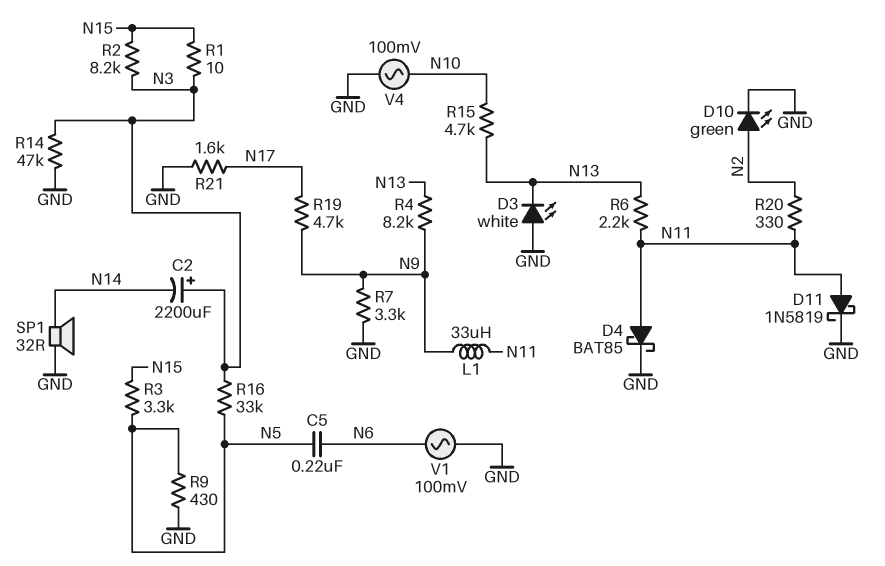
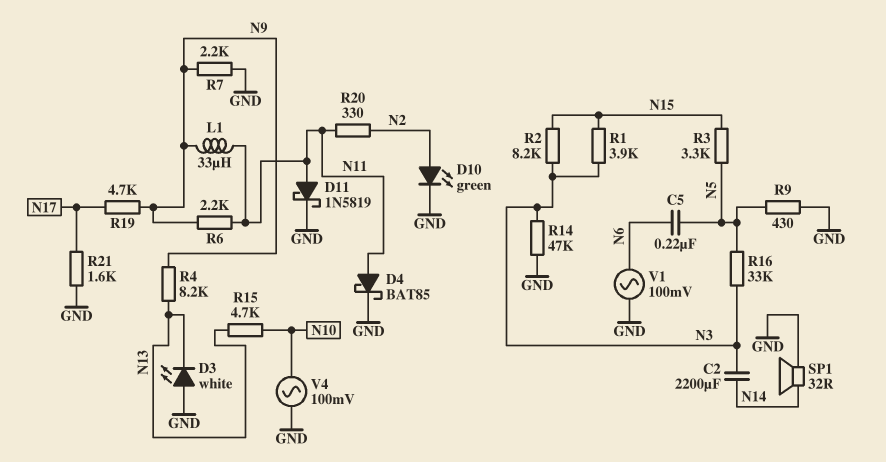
C2: 2200uF (plus N3, minus N14) -> 2200uF (N3, N14)
R1: 10 (N3, N15) -> 3.9k (N3, N15)
R6: 2.2k (N11, N13) -> 2.2k (N9, N11)
R7: 3.3k (GND, N9) -> 2.2k (GND, N9)

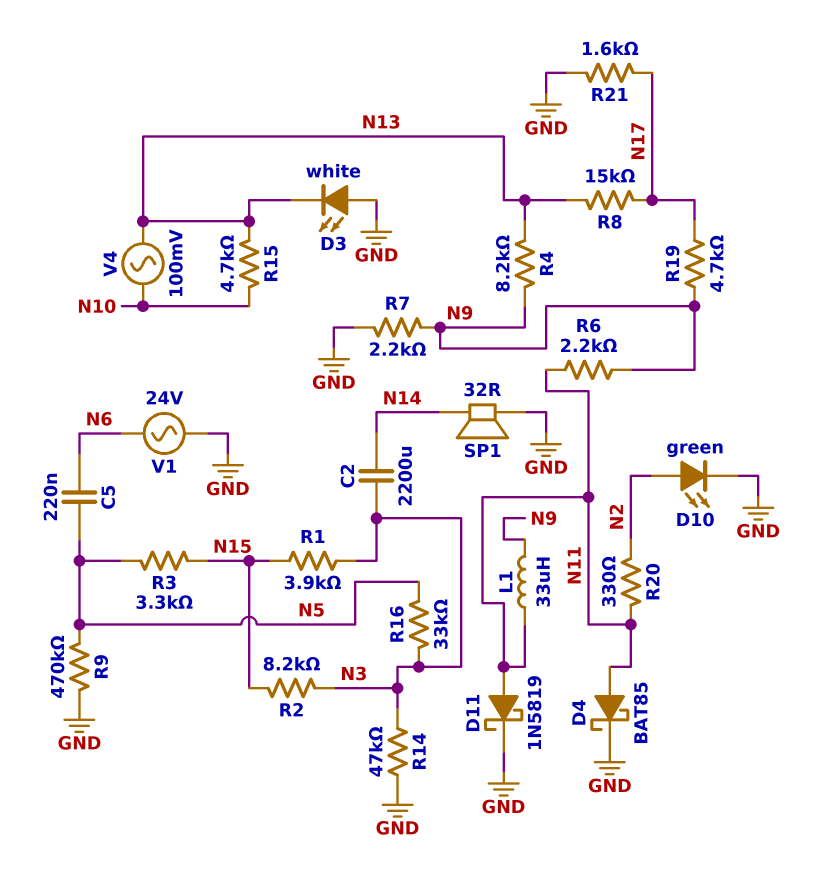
R8: none -> 15k (N13, N17)
R9: 430 (GND, N5) -> 470k (GND, N5)
V1: AC 100mV (GND, N6) -> AC 24V (GND, N6)
V4: AC 100mV (GND, N10) -> AC 100mV (N10, N13)

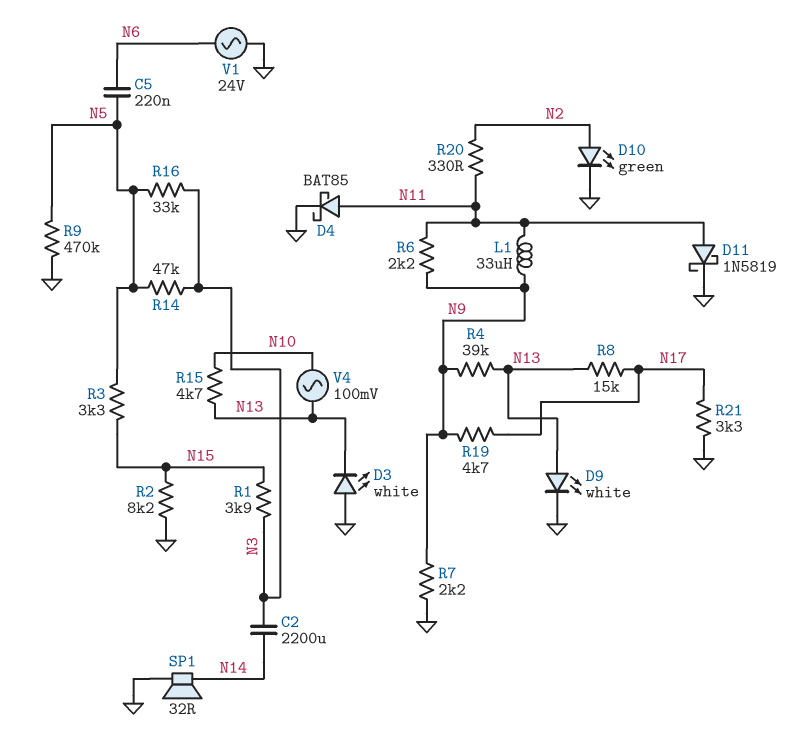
D9: none -> LED white (A N13, K GND)
R2: 8.2k (N3, N15) -> 8.2k (GND, N15)
R4: 8.2k (N9, N13) -> 39k (N9, N13)
R14: 47k (GND, N3) -> 47k (N3, N5)
R21: 1.6k (GND, N17) -> 3.3k (GND, N17)

